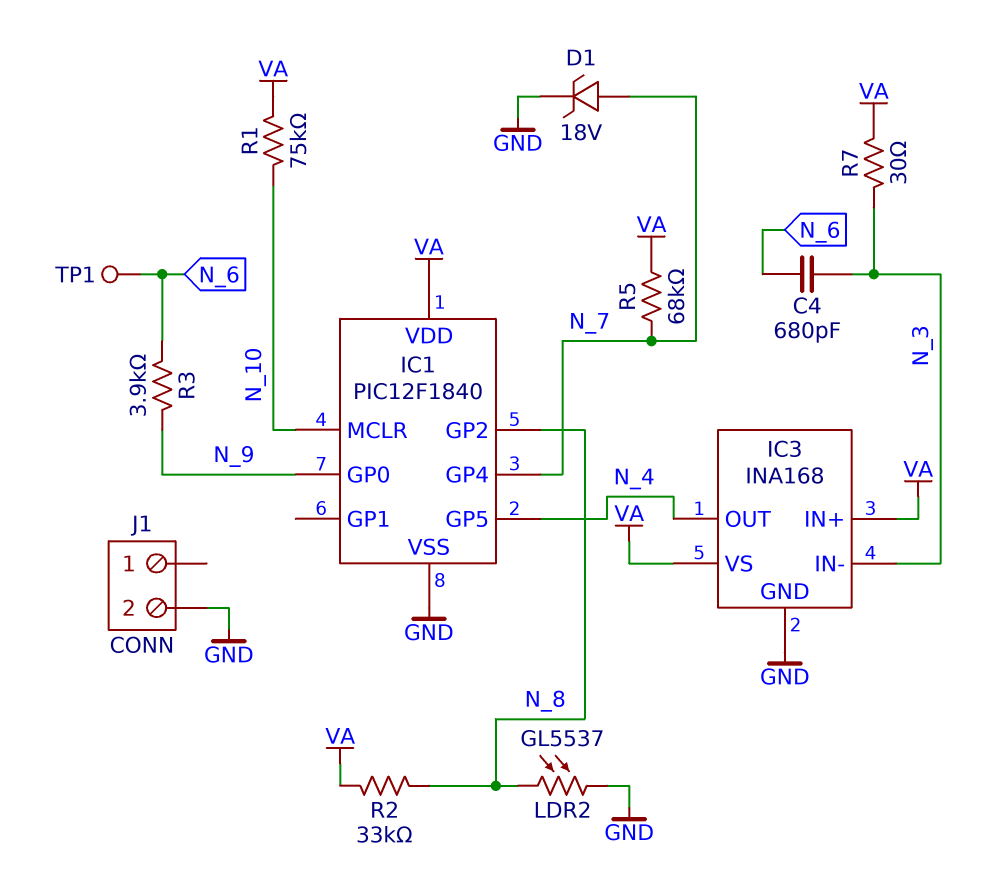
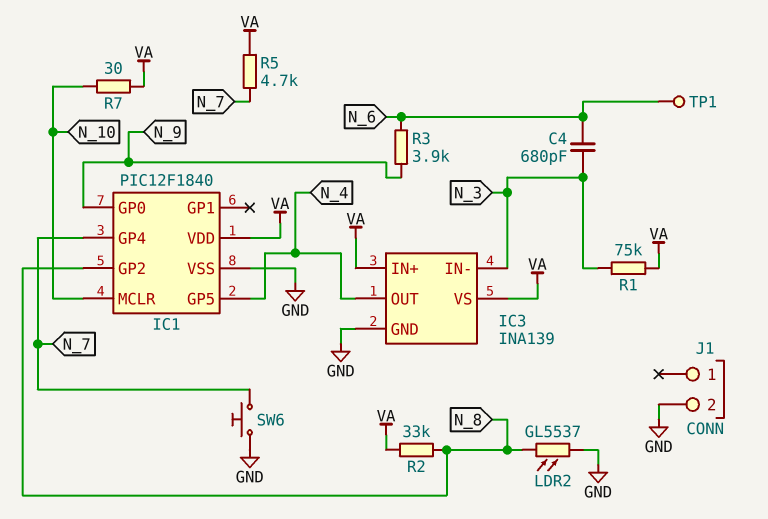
D1: zener 18V (A N_7, K GND) -> none
IC3: INA168 -> INA139
R1: 75k (N_10, VA) -> 75k (N_3, VA)
R5: 68k (N_7, VA) -> 4.7k (N_7, VA)
R7: 30 (N_3, VA) -> 30 (N_10, VA)
SW6: none -> button (GND, N_7)

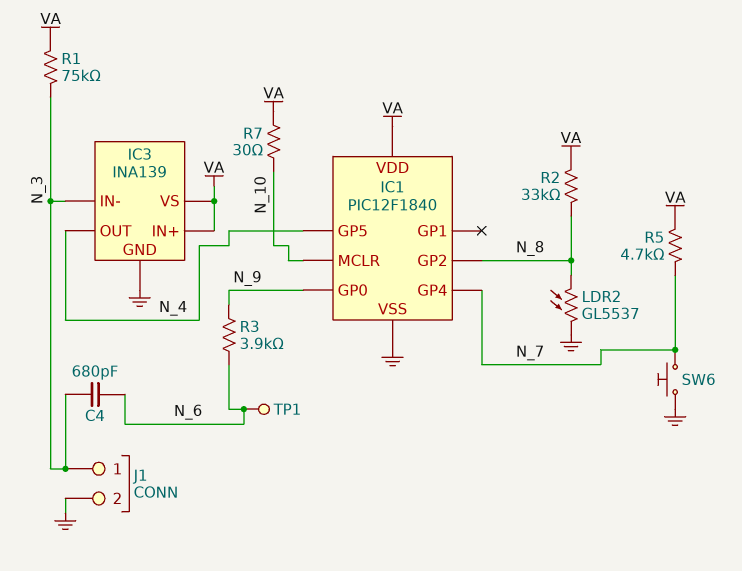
J1 pin 1: none -> N_3

